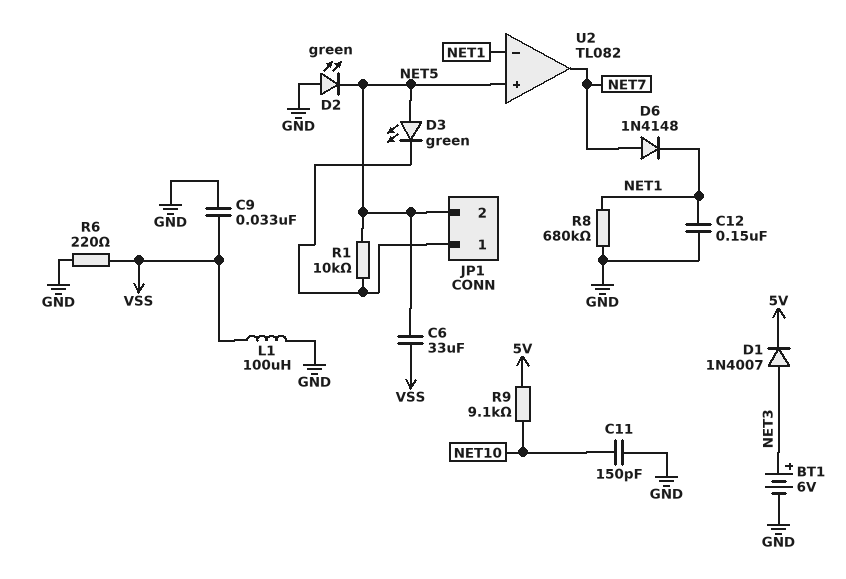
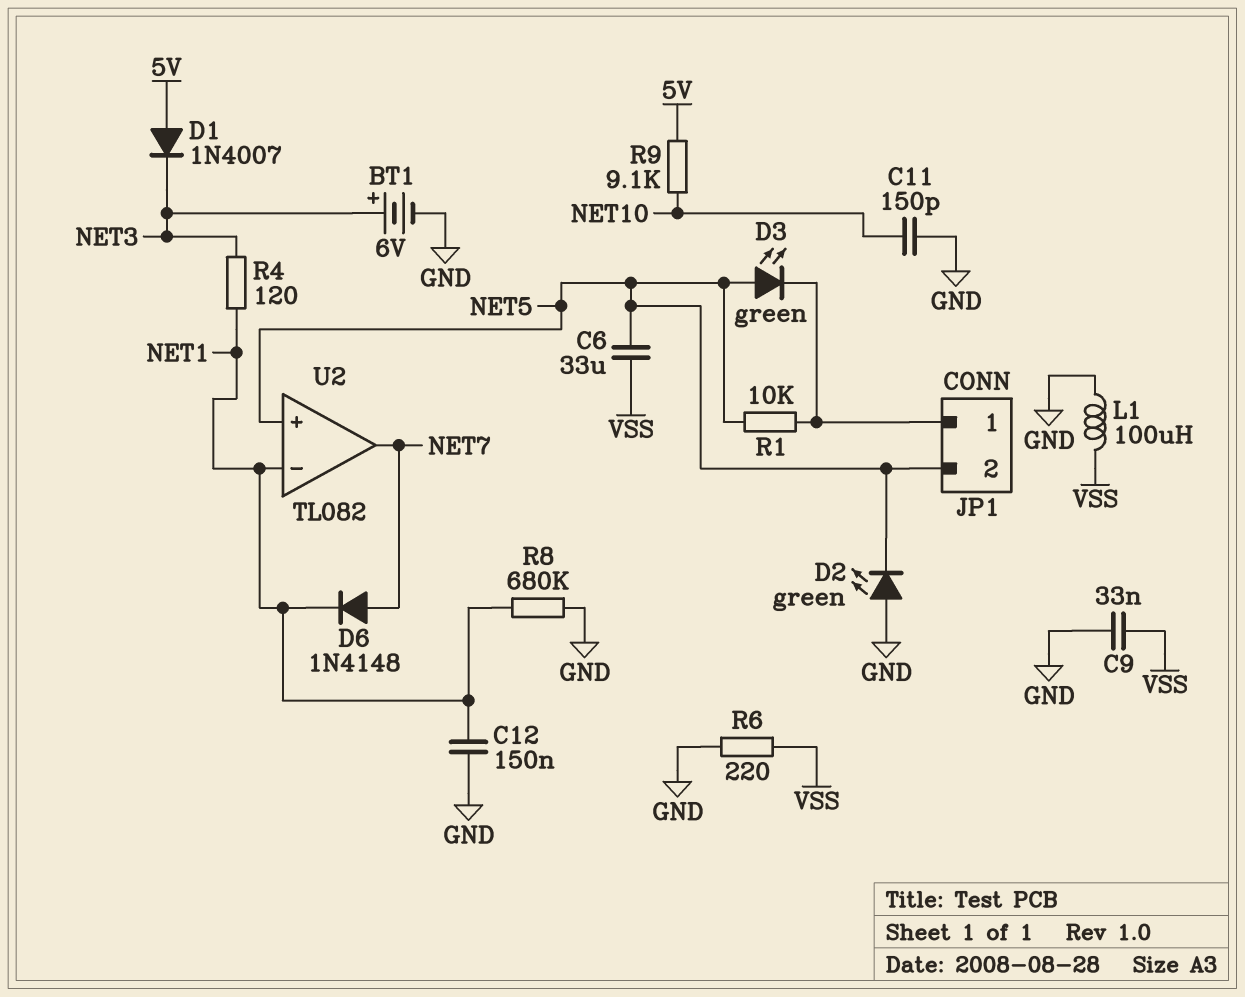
D1: diode 1N4007 (A NET3, K 5V) -> diode 1N4007 (A 5V, K NET3)
R4: none -> 120 (NET1, NET3)

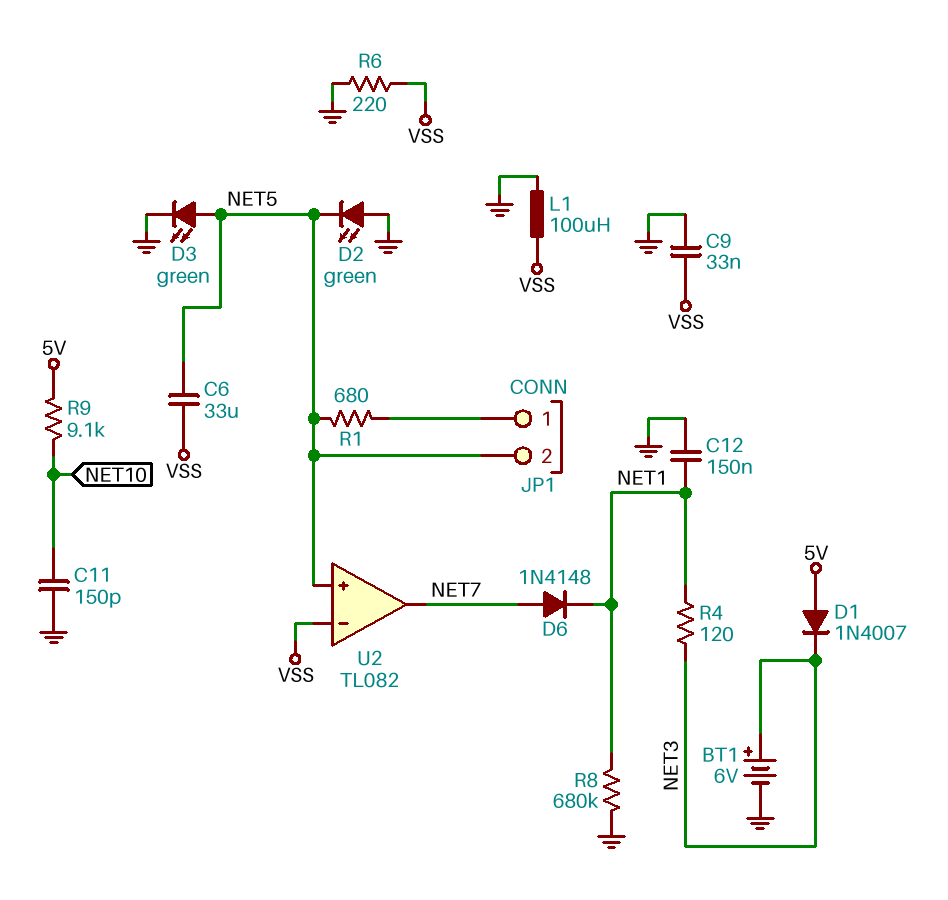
D3: LED green (A NET5, K JP1/1) -> LED green (A NET5, K GND)
R1: 10k (JP1/1, NET5) -> 680 (JP1/1, NET5)
U2 pin in-: NET1 -> VSS

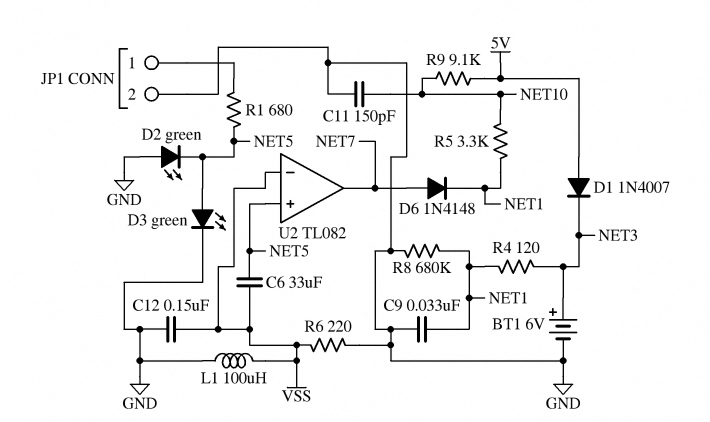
C9: 33nF (GND, VSS) -> 33nF (GND, NET1)
C12: 150nF (GND, NET1) -> 150nF (GND, VSS)
JP1 pin 2: NET5 -> GND
R5: none -> 3.3k (NET1, NET10)

